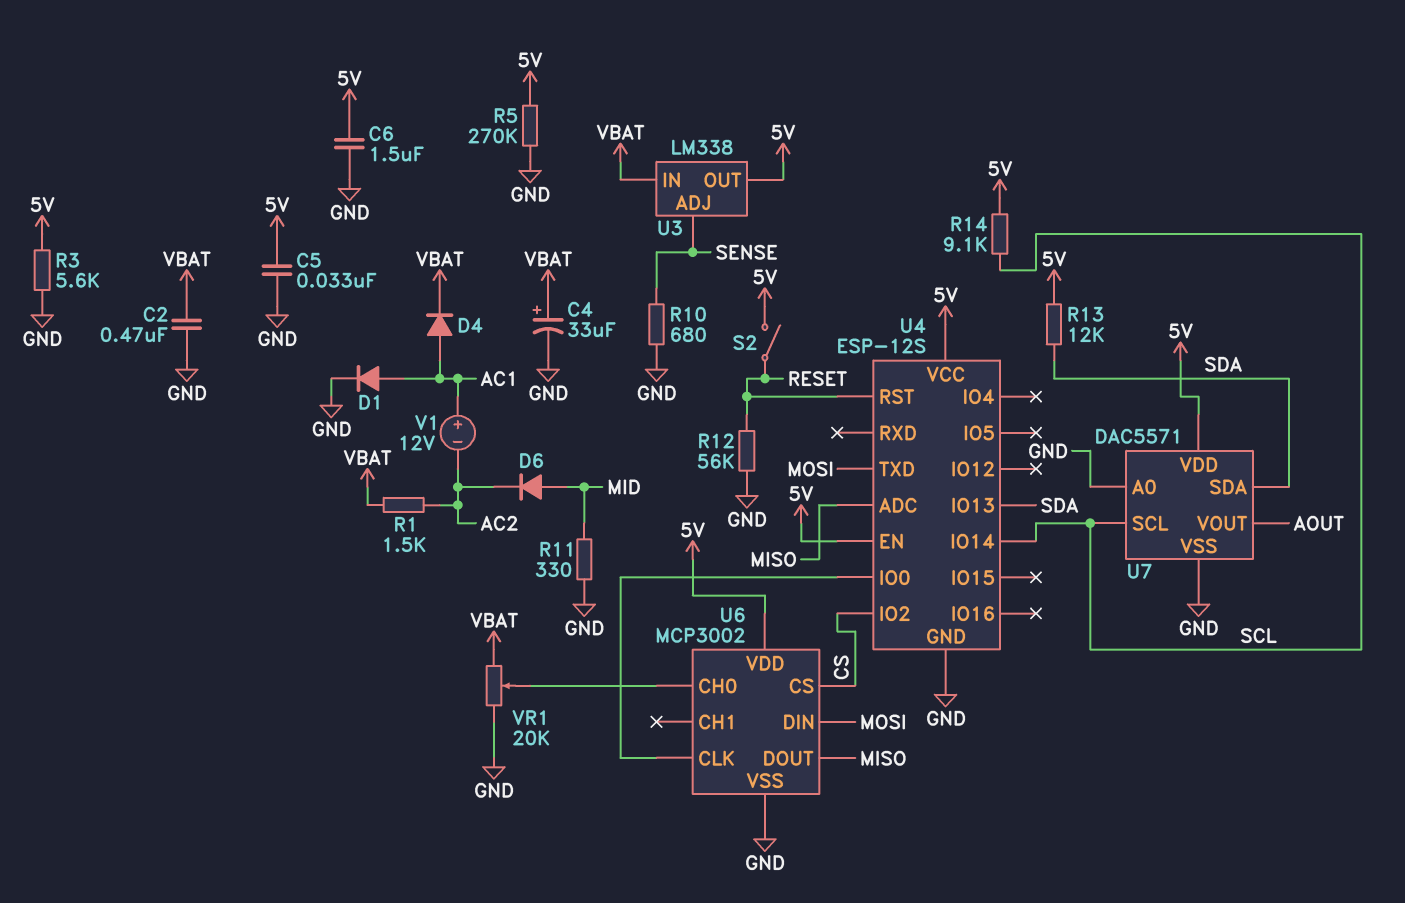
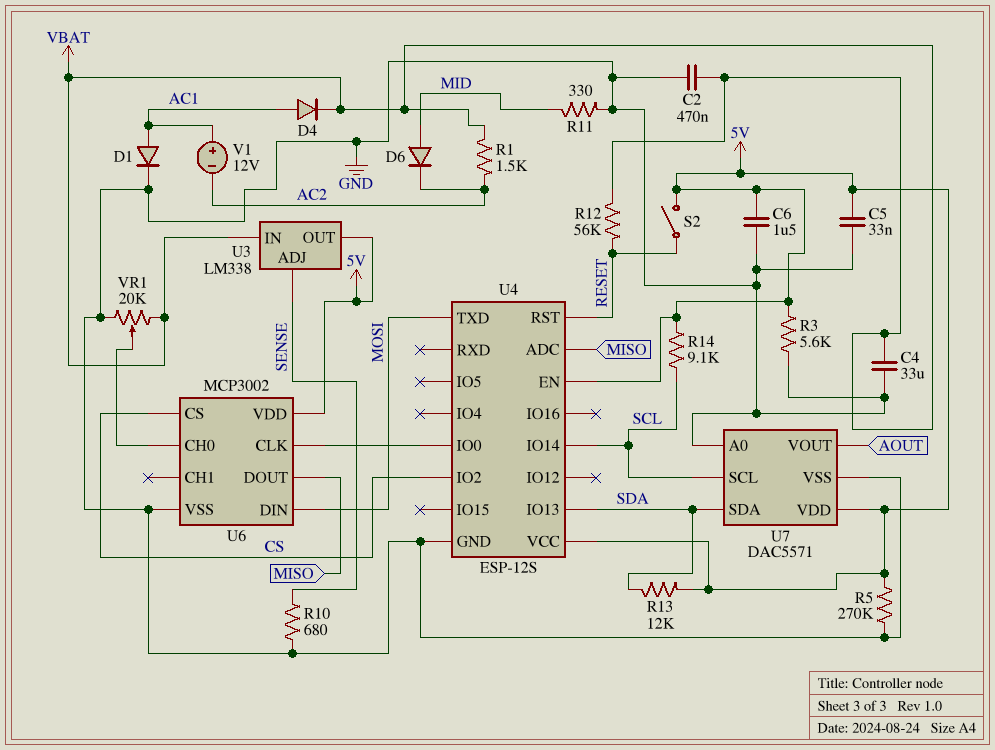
C4: 33uF (plus VBAT, minus GND) -> 33uF (GND, VBAT)
R12: 56k (GND, RESET) -> 56k (RESET, VBAT)

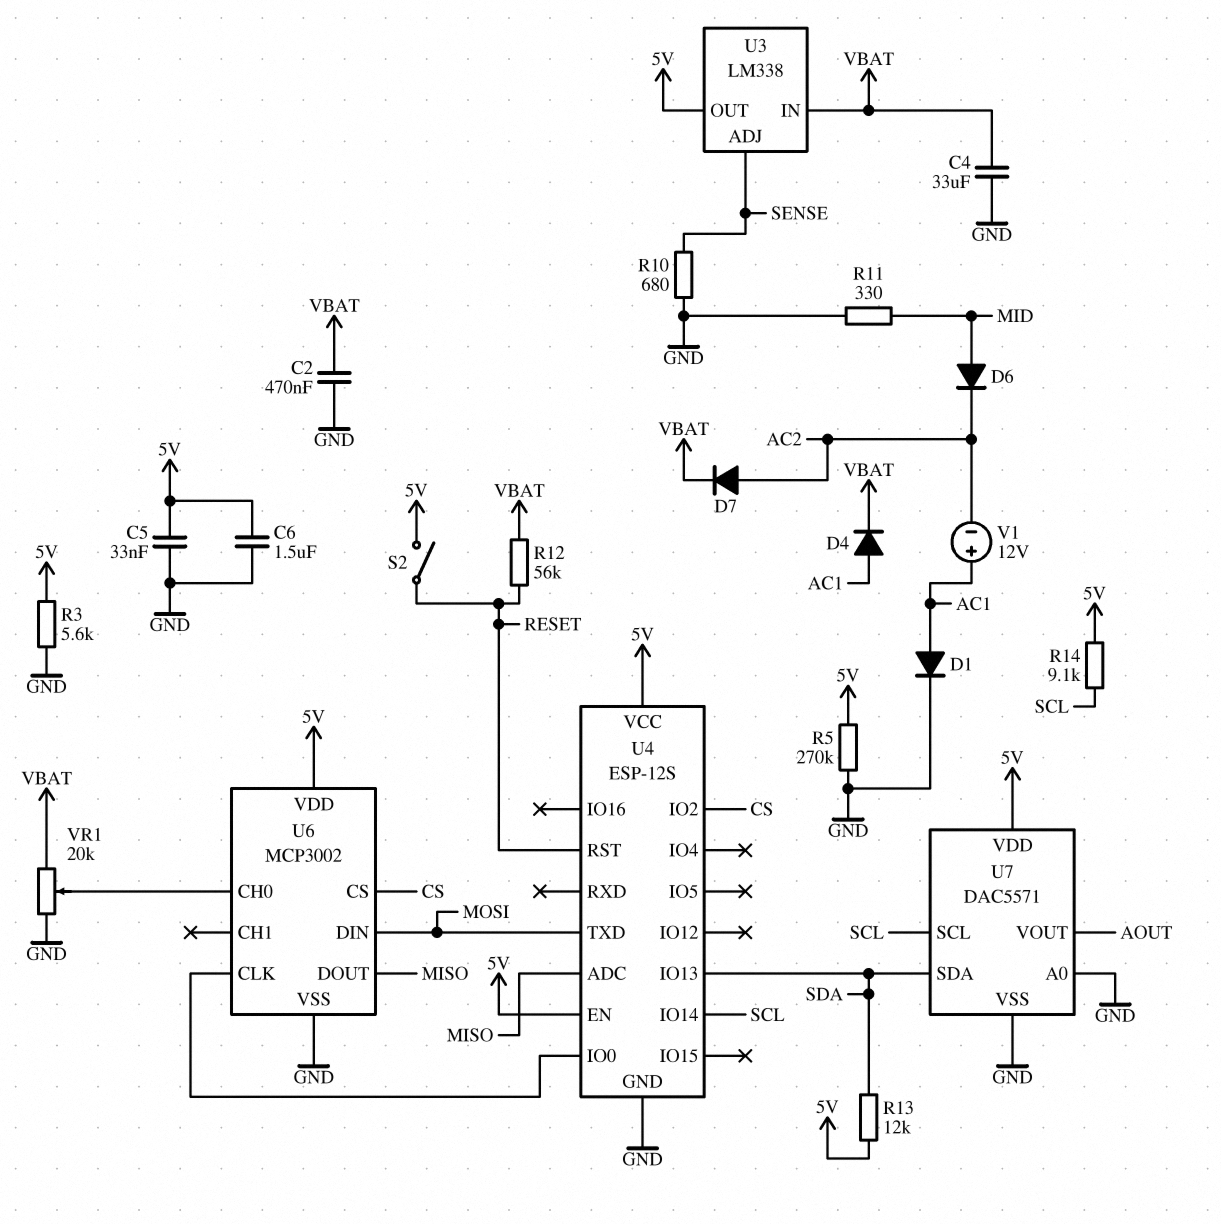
D7: none -> diode (A AC2, K VBAT)
R1: 1.5k (AC2, VBAT) -> none

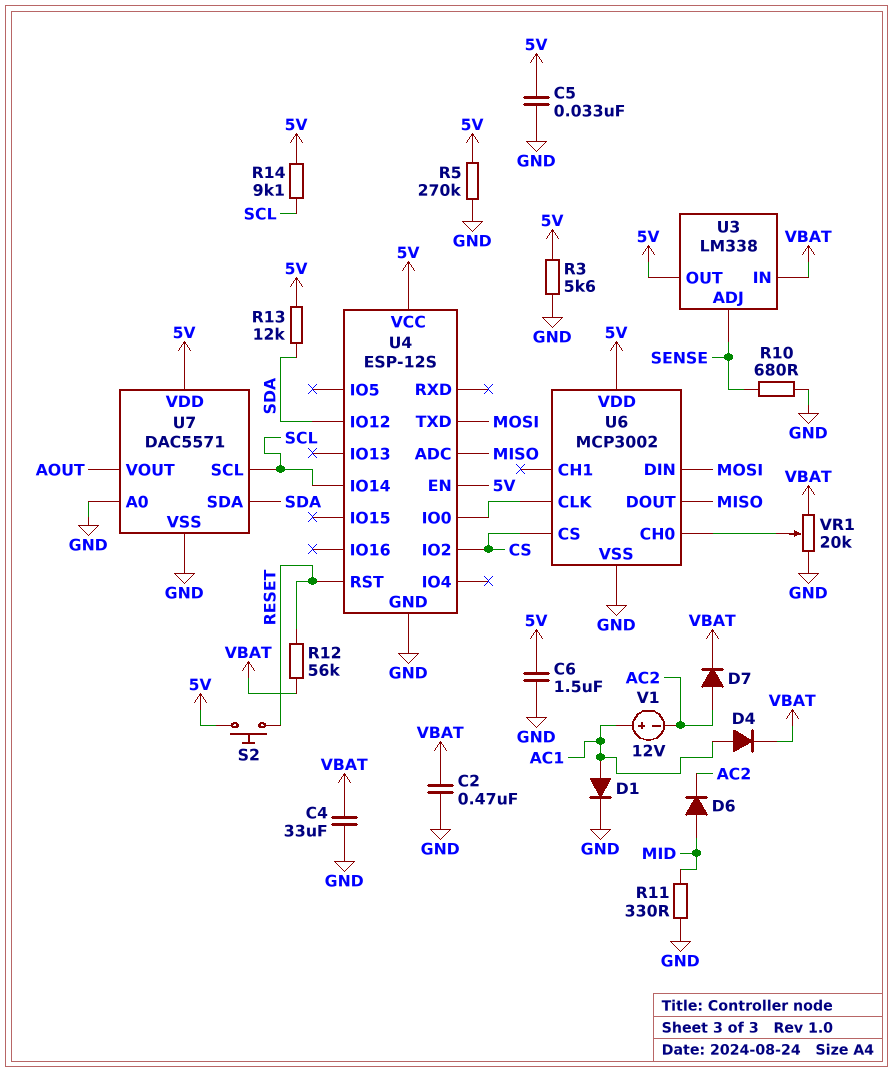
S2: switch (5V, RESET) -> button (5V, RESET)
U4 pin IO12: none -> SDA
U4 pin IO13: SDA -> none

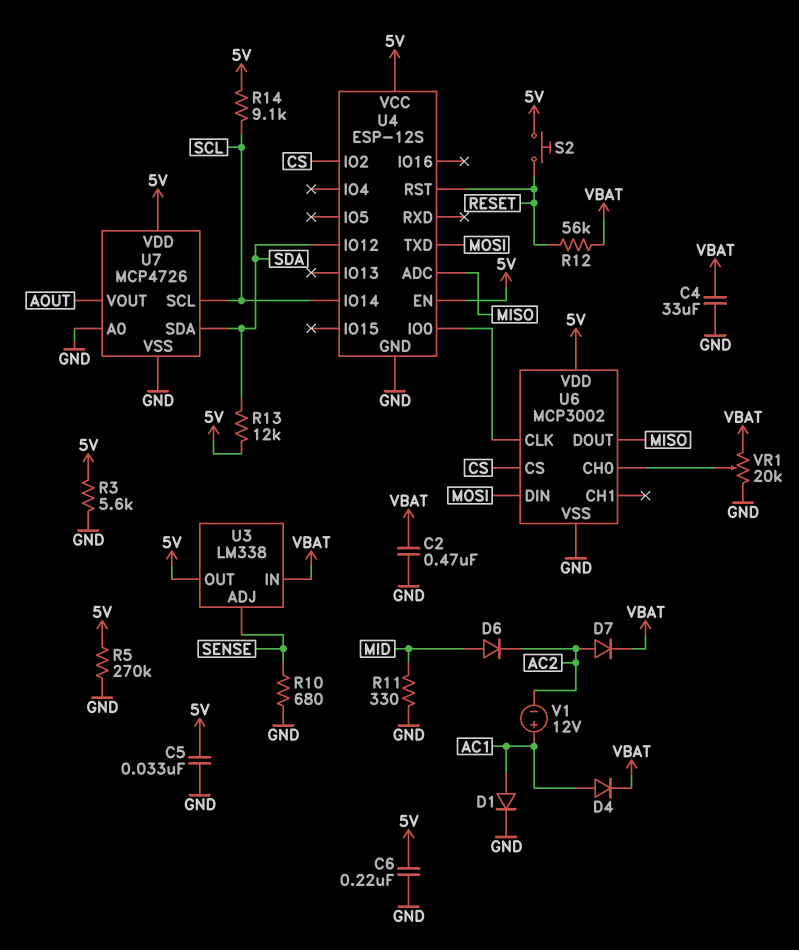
C6: 1.5uF (5V, GND) -> 220nF (5V, GND)
U7: DAC5571 -> MCP4726

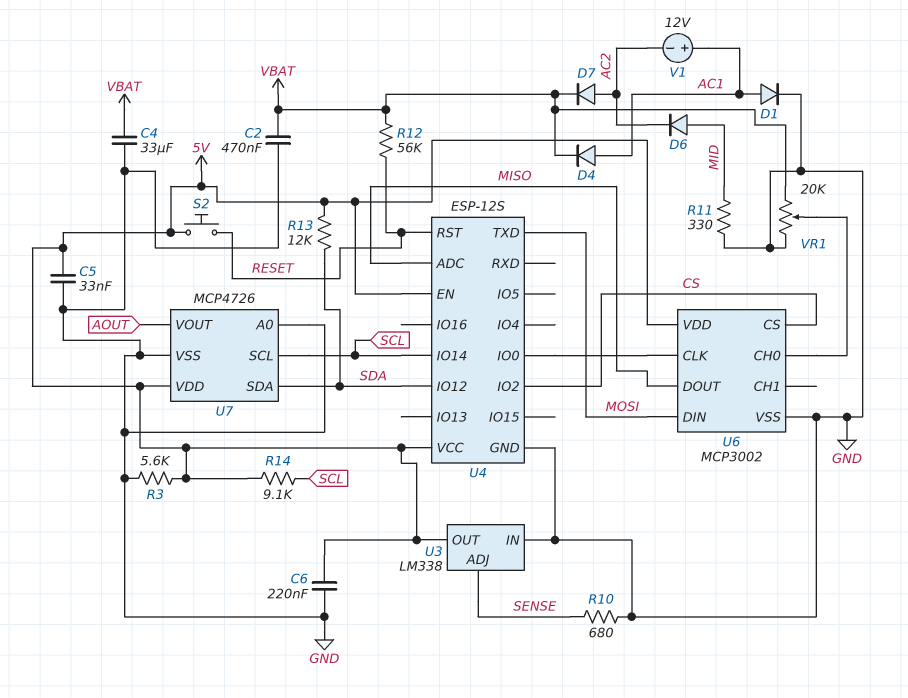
R5: 270k (5V, GND) -> none
U3 pin IN: VBAT -> GND

